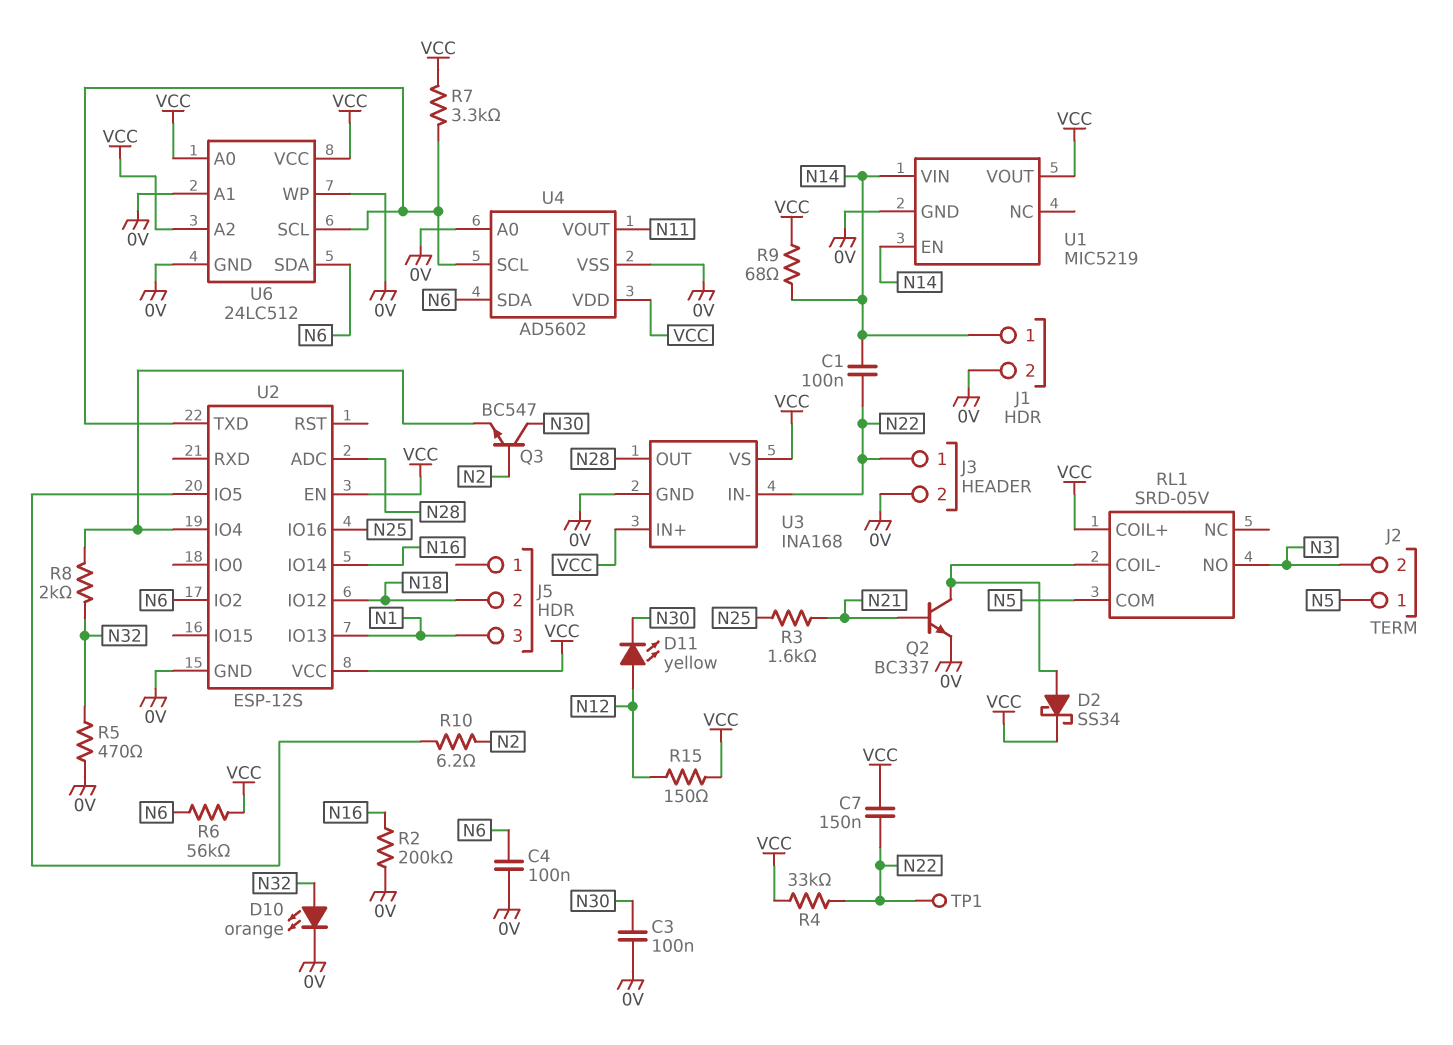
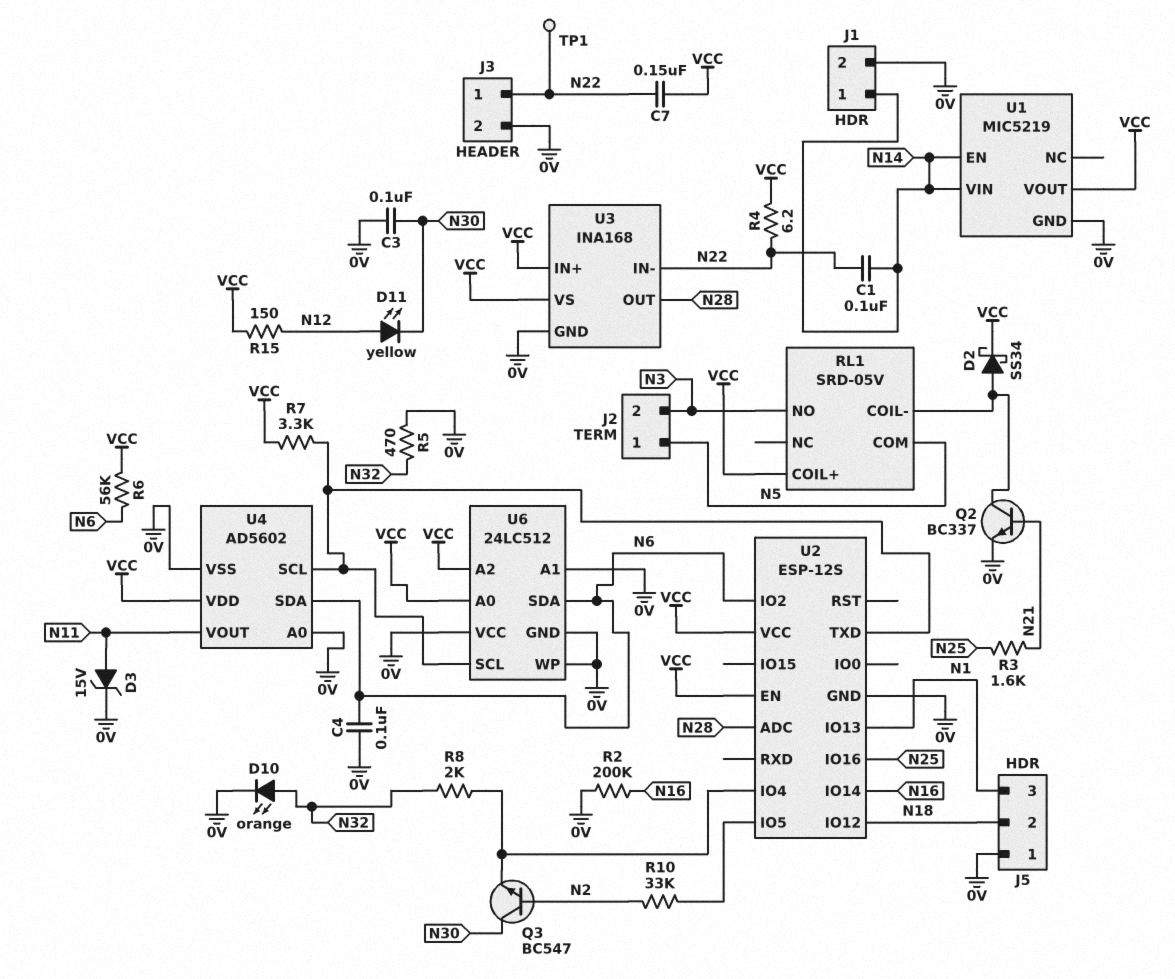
D3: none -> zener 15V (A N11, K 0V)
J5 pin 1: none -> 0V
R4: 33k (N22, VCC) -> 6.2 (N22, VCC)
R9: 68 (N14, VCC) -> none
R10: 6.2 (N2, U2/IO5) -> 33k (N2, U2/IO5)
U6 pin VCC: VCC -> 0V

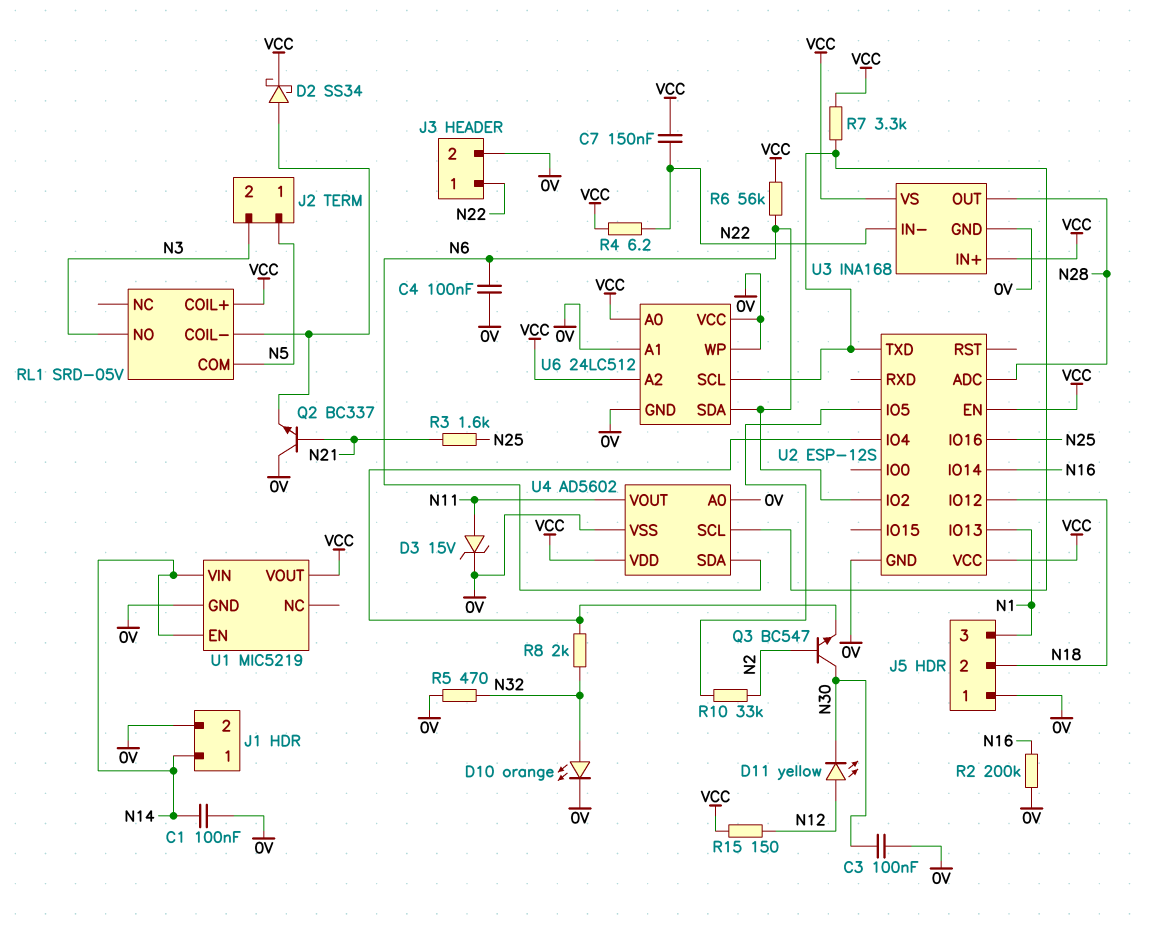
C1: 100nF (N14, N22) -> 100nF (0V, N14)
Q2: NPN BC337 (B N21, C RL1/COIL-, E 0V) -> NPN BC337 (B N21, C 0V, E RL1/COIL-)
TP1: test point (N22) -> none

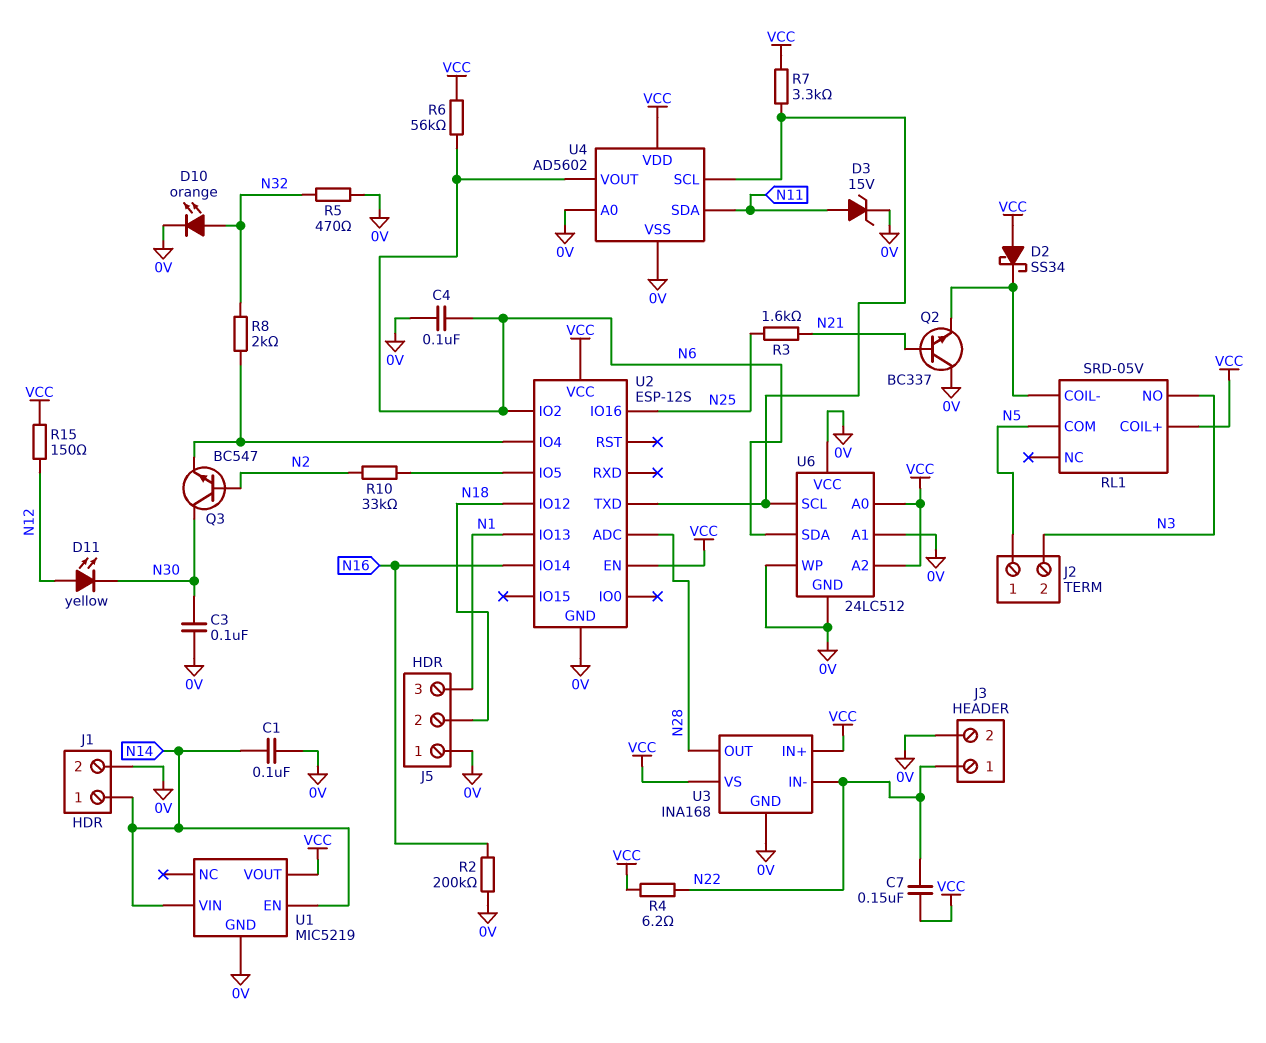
D2: schottky SS34 (A RL1/COIL-, K VCC) -> schottky SS34 (A VCC, K RL1/COIL-)
U4 pin SDA: N6 -> N11
U4 pin VOUT: N11 -> N6

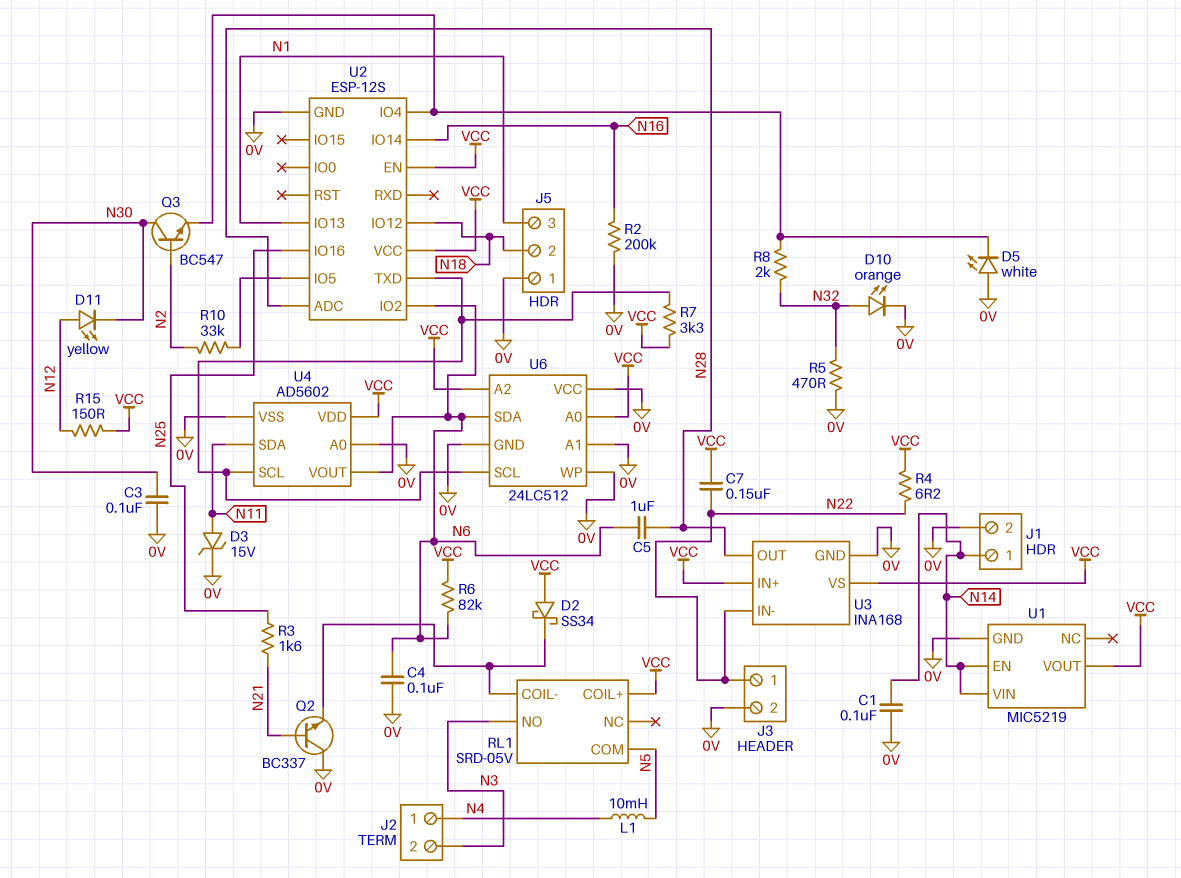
C5: none -> 1uF (N6, N28)
D5: none -> LED white (A 0V, K U2/IO4)
J2 pin 1: N5 -> N4
L1: none -> 10mH (N4, N5)
R6: 56k (N6, VCC) -> 82k (N6, VCC)

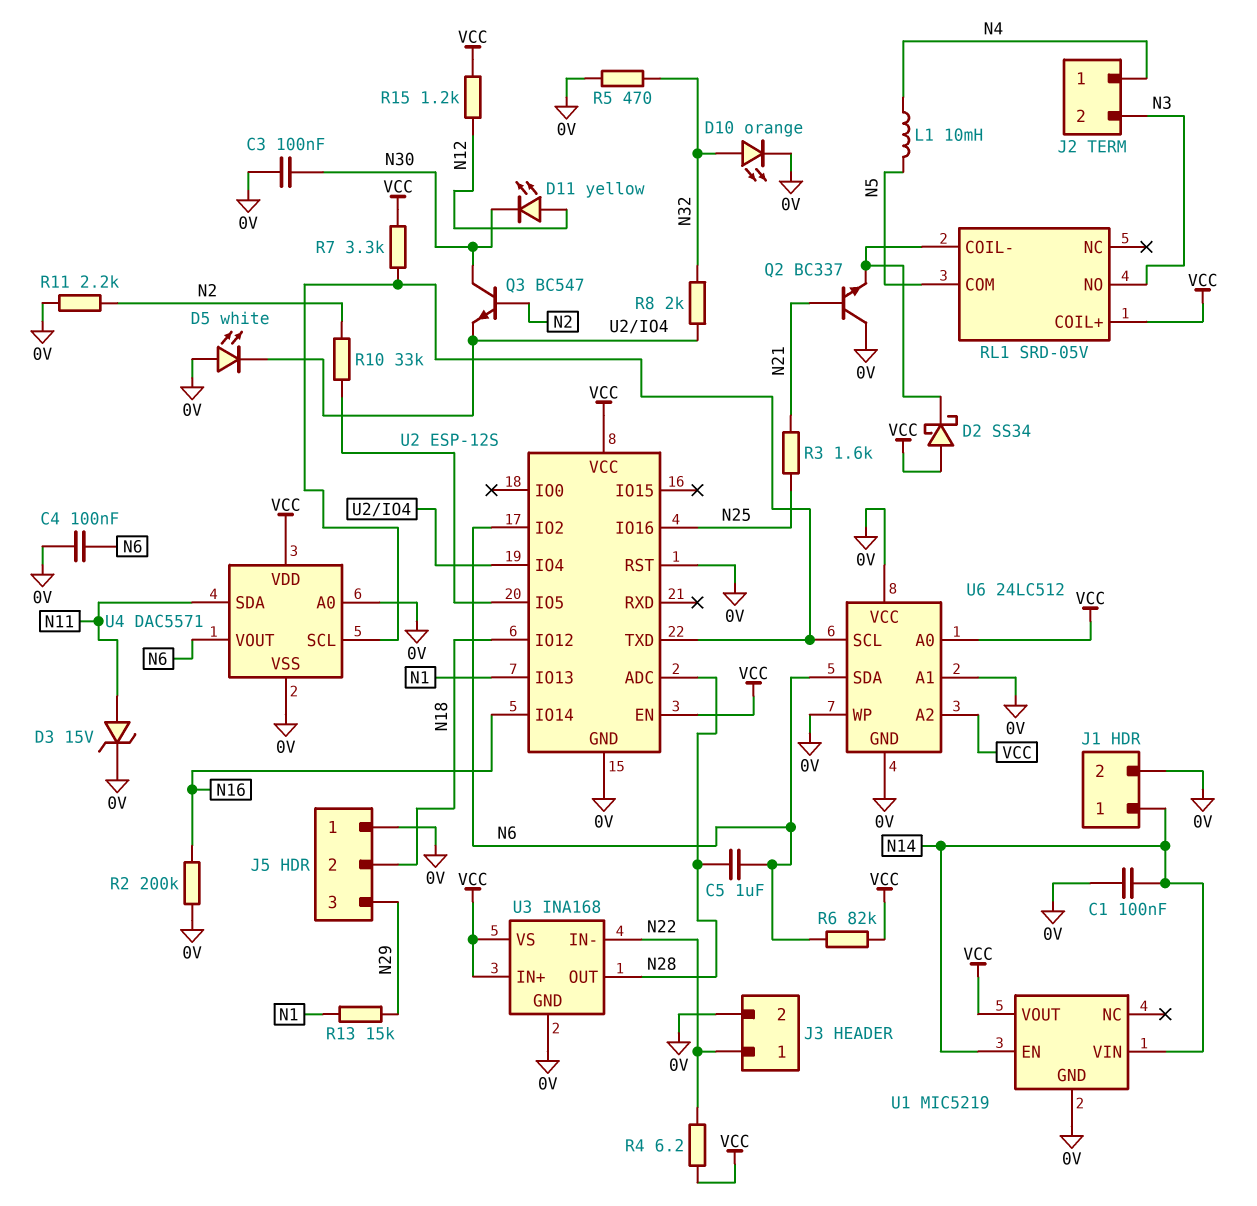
C7: 150nF (N22, VCC) -> none
J5 pin 3: N1 -> N29
R11: none -> 2.2k (0V, N2)
R13: none -> 15k (N1, N29)
R15: 150 (N12, VCC) -> 1.2k (N12, VCC)
U2 pin RST: none -> 0V
U4: AD5602 -> DAC5571

